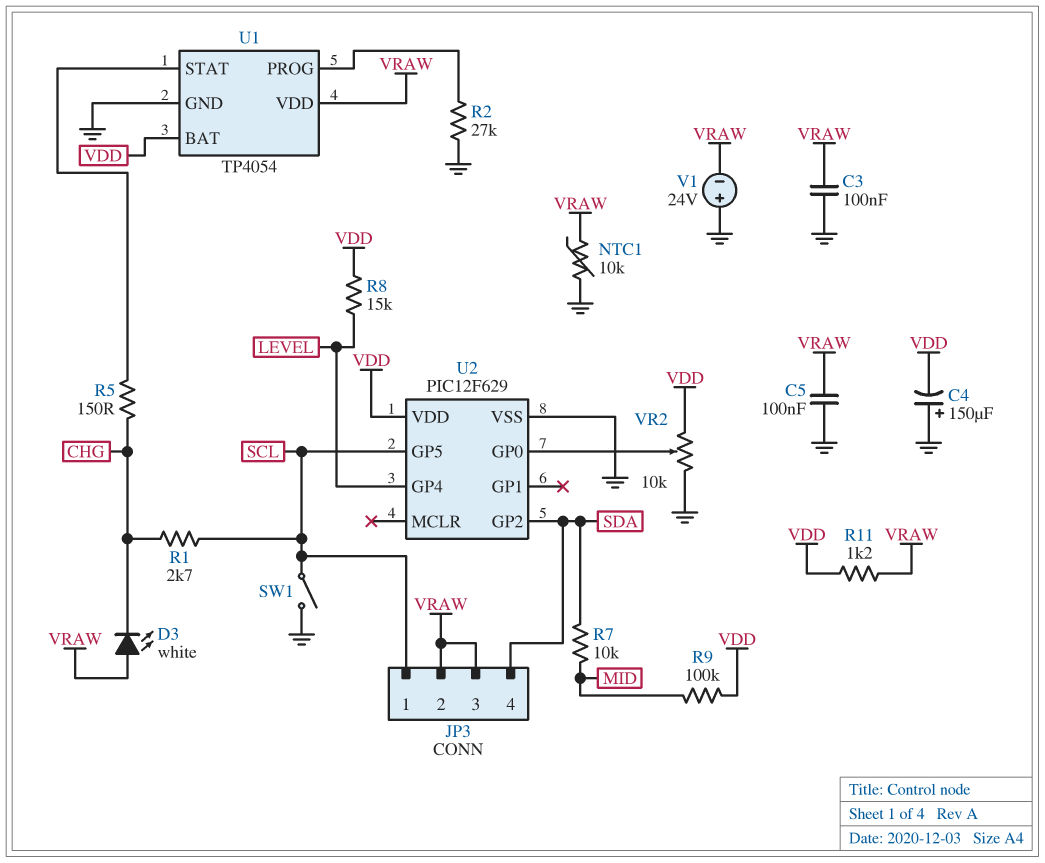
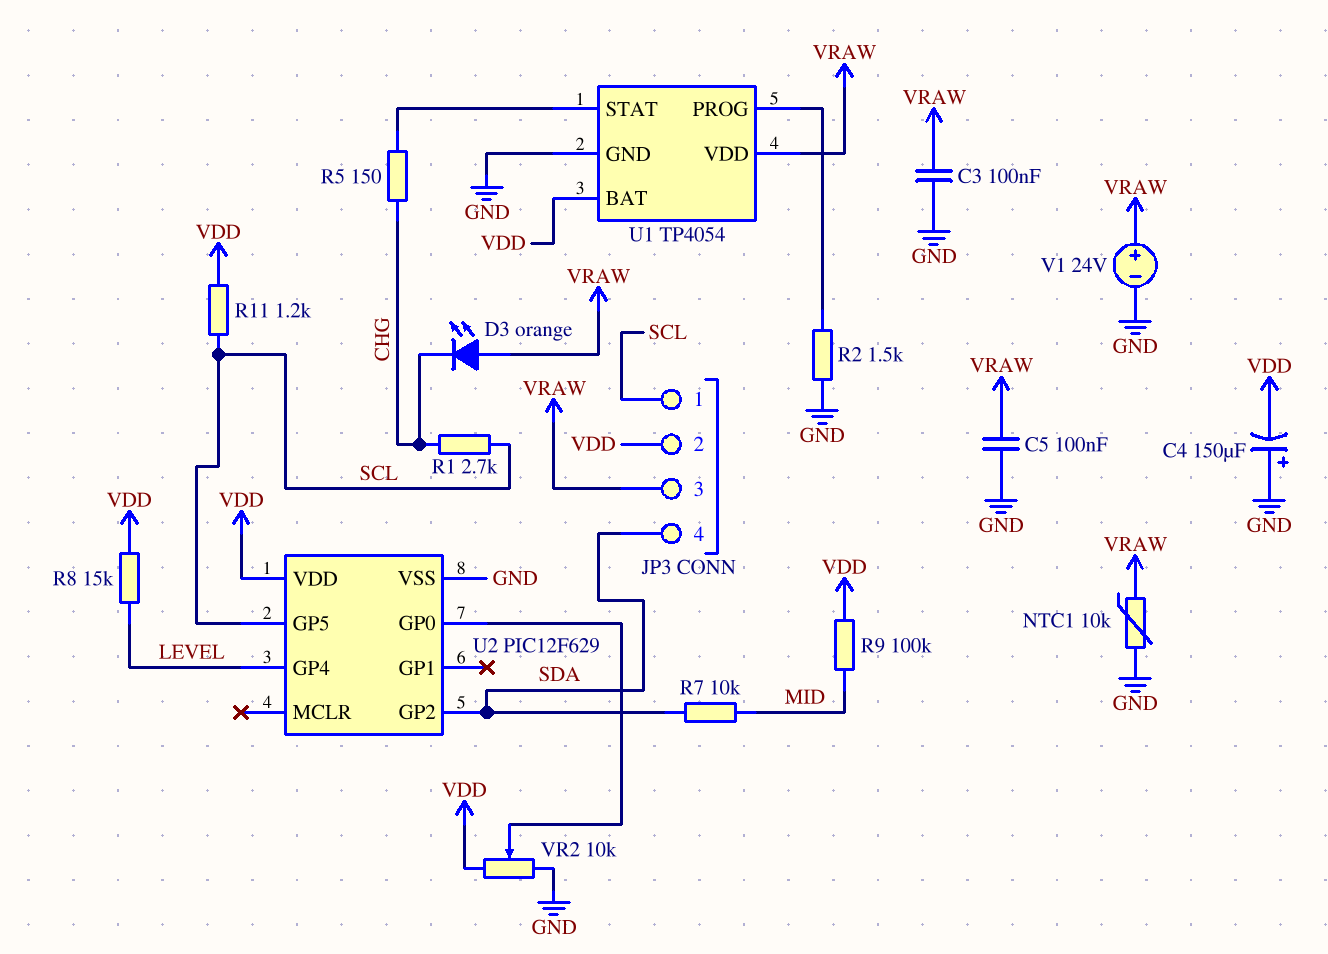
D3: LED white (A VRAW, K CHG) -> LED orange (A VRAW, K CHG)
JP3 pin 2: VRAW -> VDD
R2: 27k (GND, U1/PROG) -> 1.5k (GND, U1/PROG)
R11: 1.2k (VDD, VRAW) -> 1.2k (SCL, VDD)
SW1: switch (GND, SCL) -> none
V1: 24V (plus GND, minus VRAW) -> 24V (plus VRAW, minus GND)

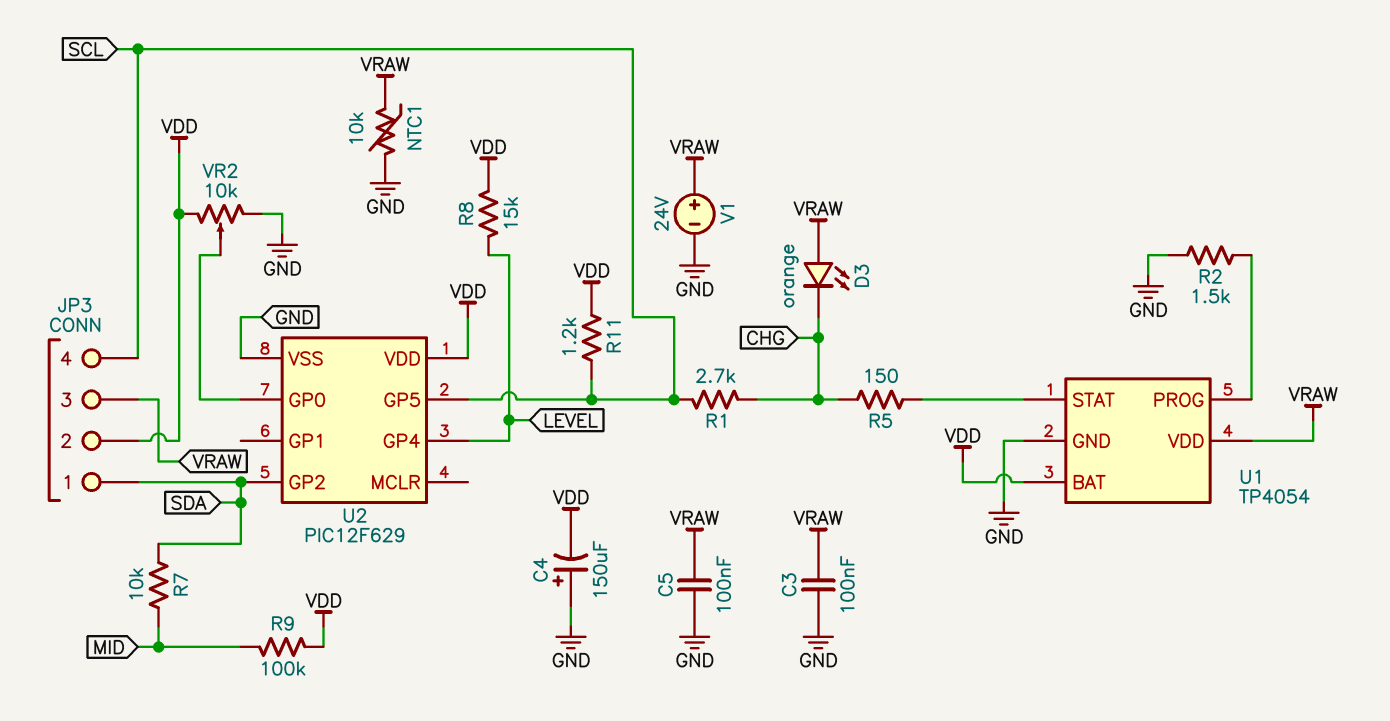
JP3 pin 1: SCL -> SDA
JP3 pin 4: SDA -> SCL

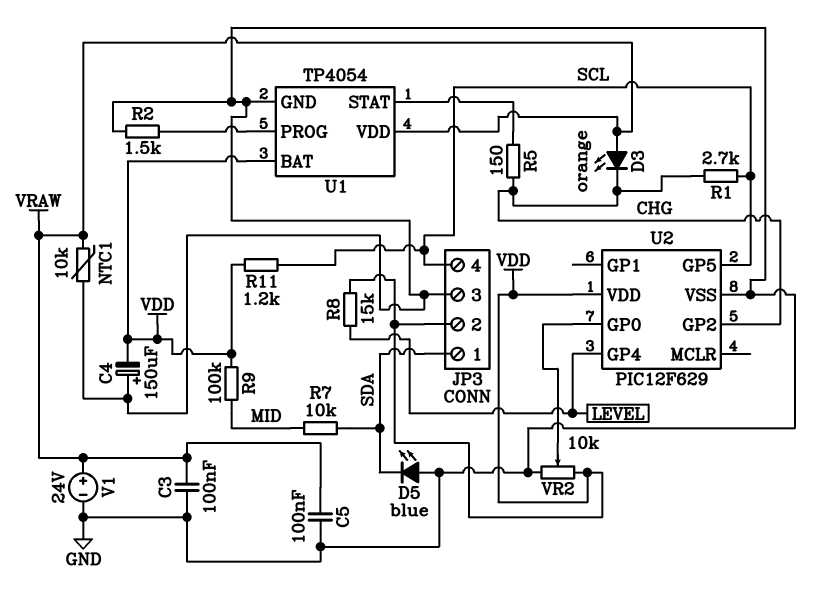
D5: none -> LED blue (A GND, K SDA)
JP3 pin 3: VRAW -> GND
U2 pin GP2: SDA -> CHG

